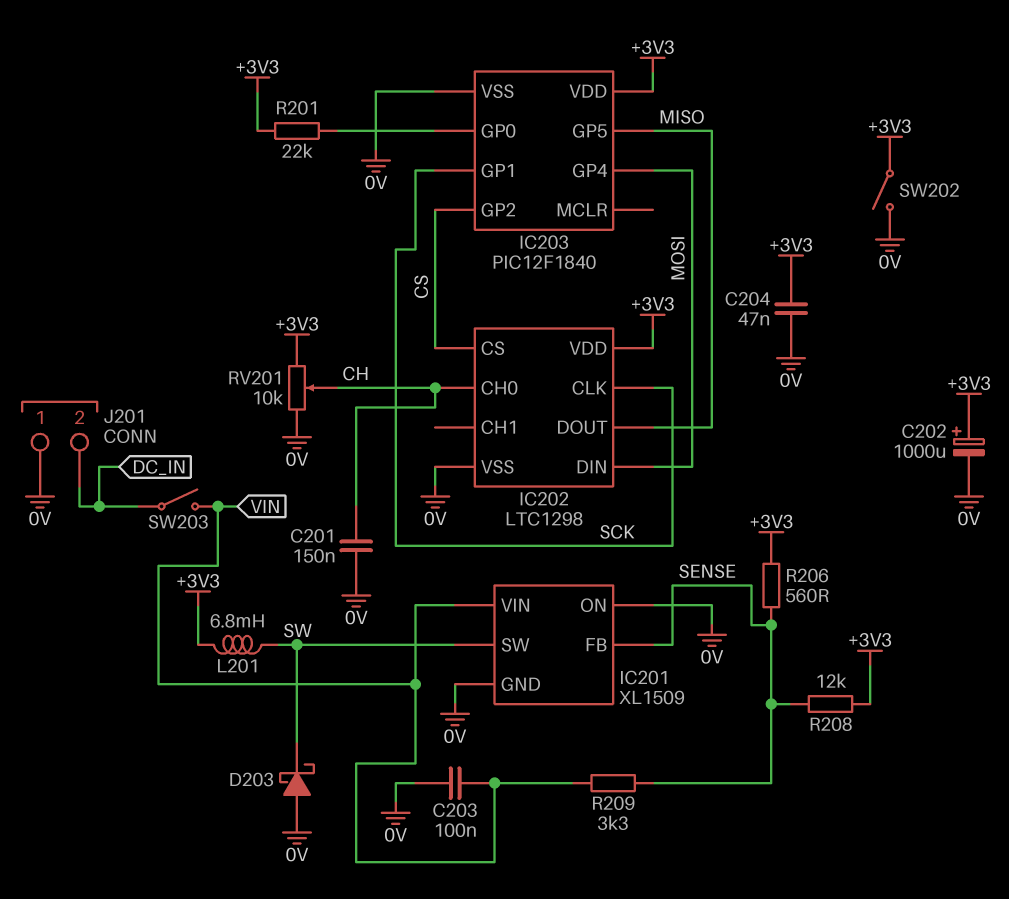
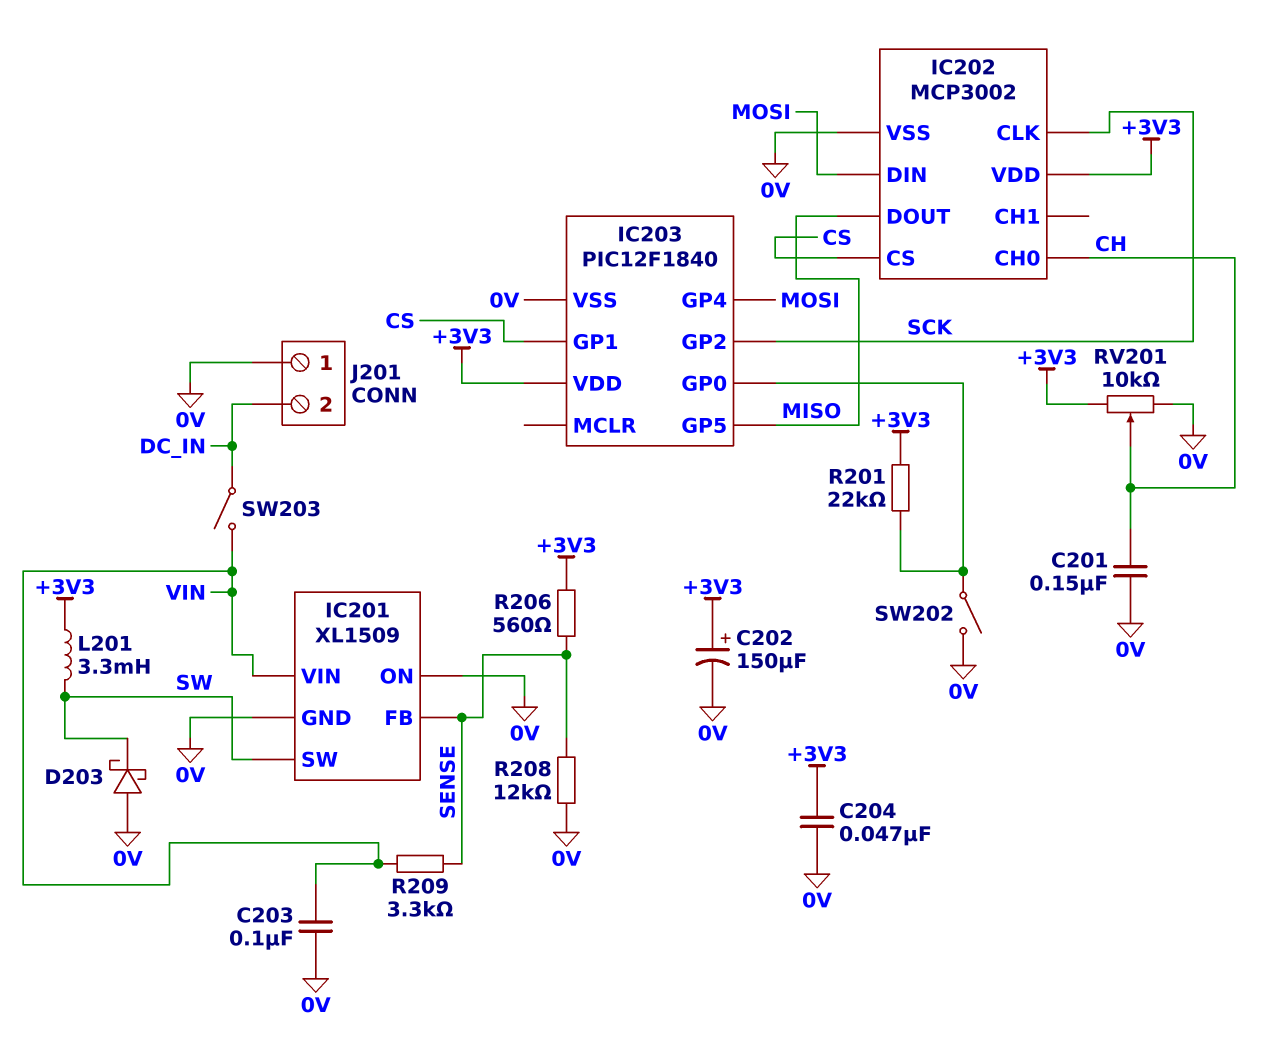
C202: 1000uF (plus +3V3, minus 0V) -> 150uF (plus +3V3, minus 0V)
IC202: LTC1298 -> MCP3002
IC203 pin GP1: SCK -> CS
IC203 pin GP2: CS -> SCK
L201: 6.8mH (+3V3, SW) -> 3.3mH (+3V3, SW)
R208: 12k (+3V3, SENSE) -> 12k (0V, SENSE)
SW202: switch (+3V3, 0V) -> switch (0V, IC203/GP0)

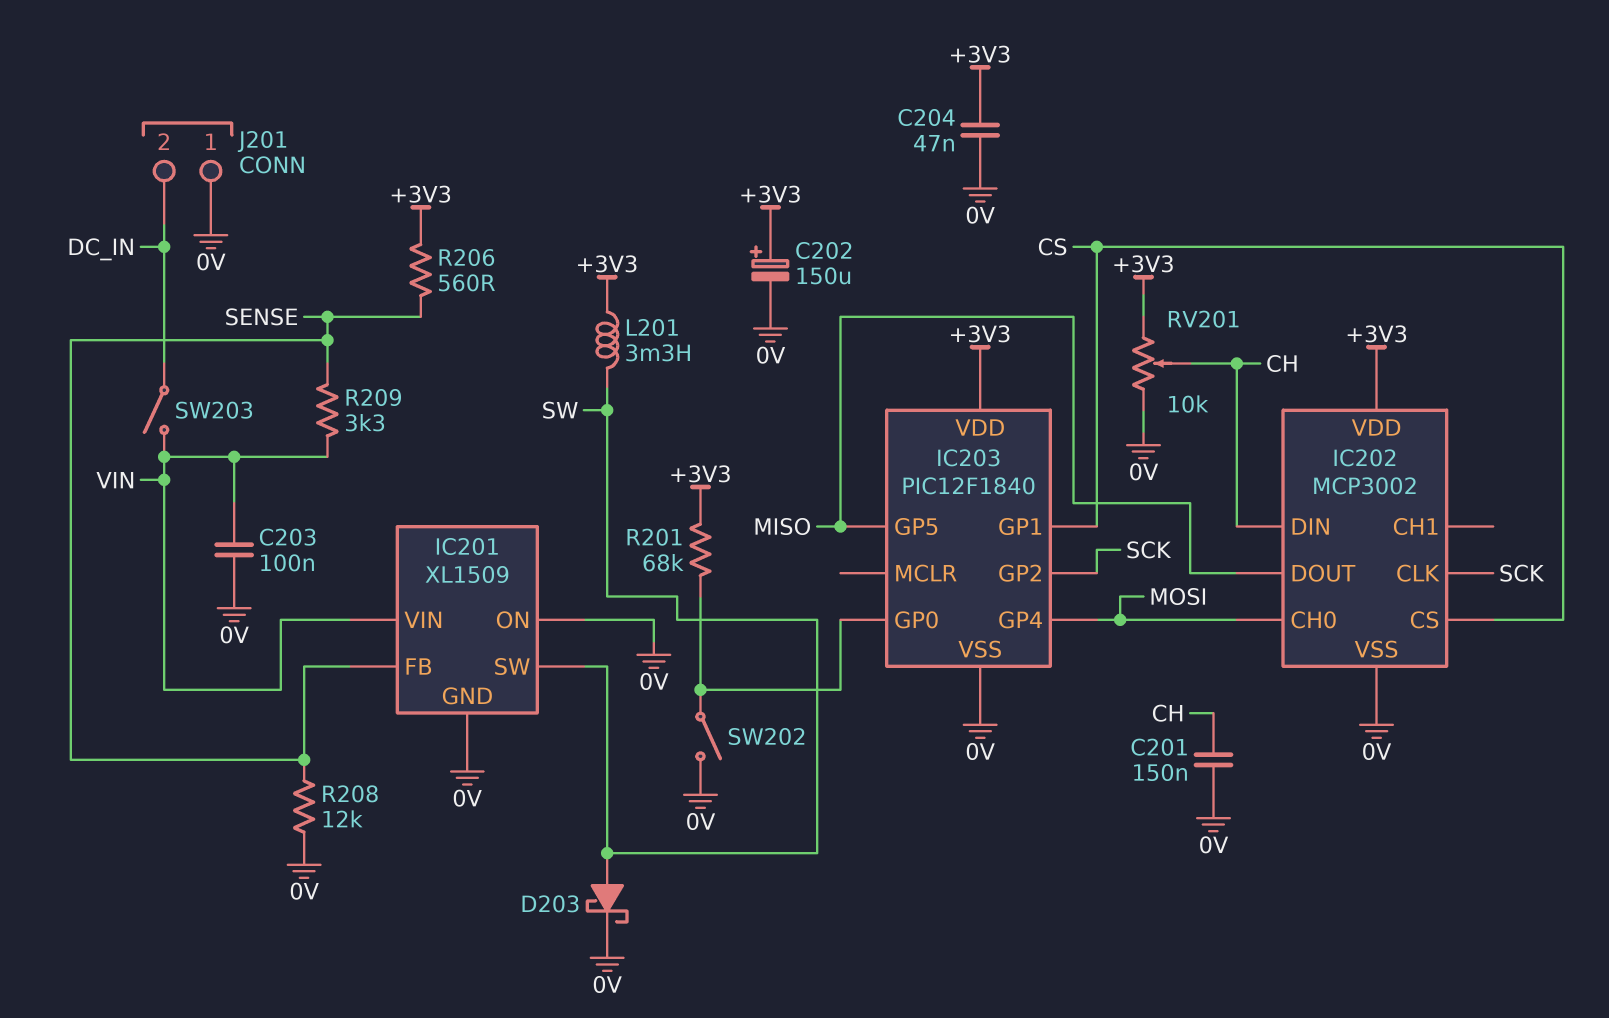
D203: schottky (A 0V, K SW) -> schottky (A SW, K 0V)
IC202 pin CH0: CH -> MOSI
IC202 pin DIN: MOSI -> CH
R201: 22k (+3V3, IC203/GP0) -> 68k (+3V3, IC203/GP0)

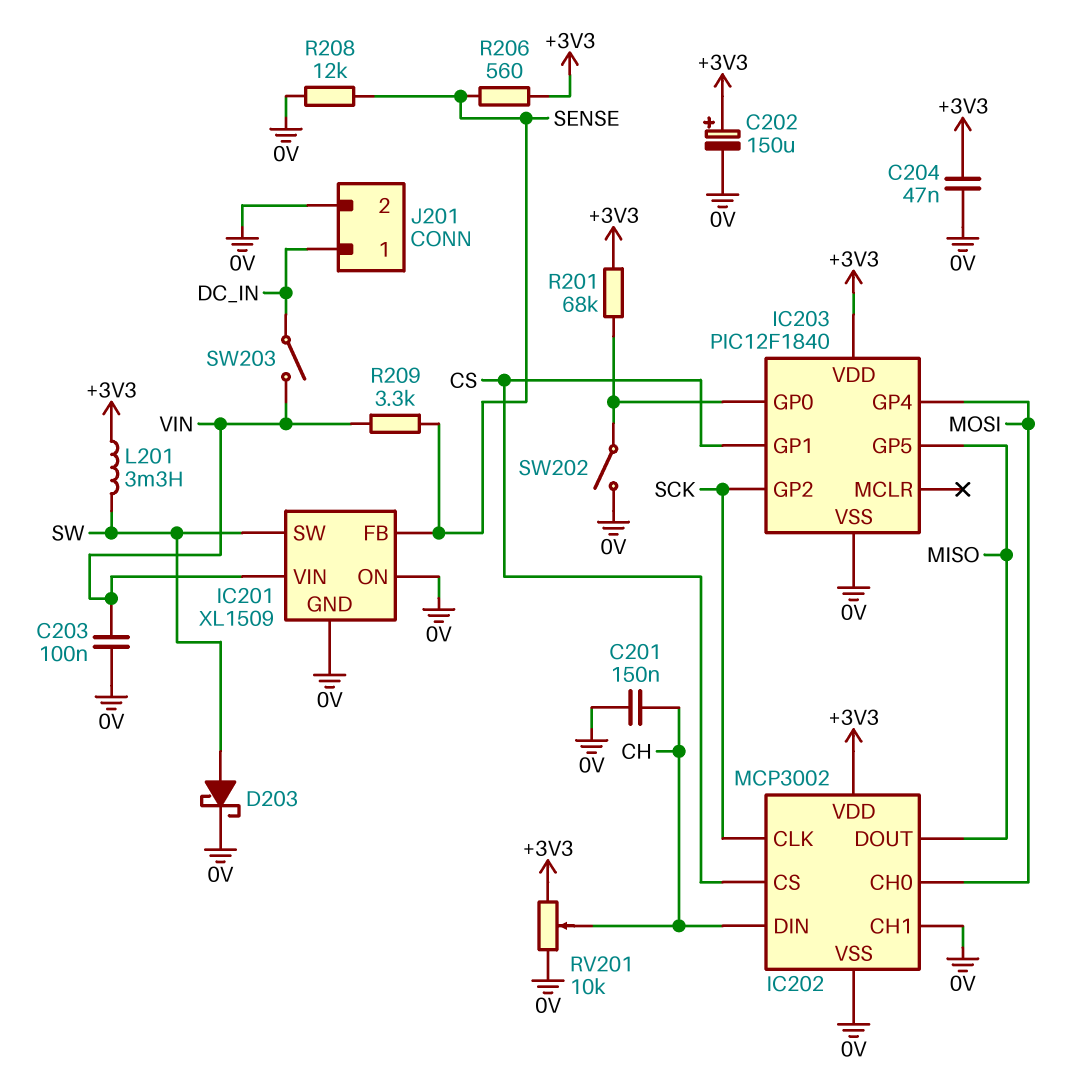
IC202 pin CH1: none -> 0V
J201 pin 1: 0V -> DC_IN
J201 pin 2: DC_IN -> 0V

